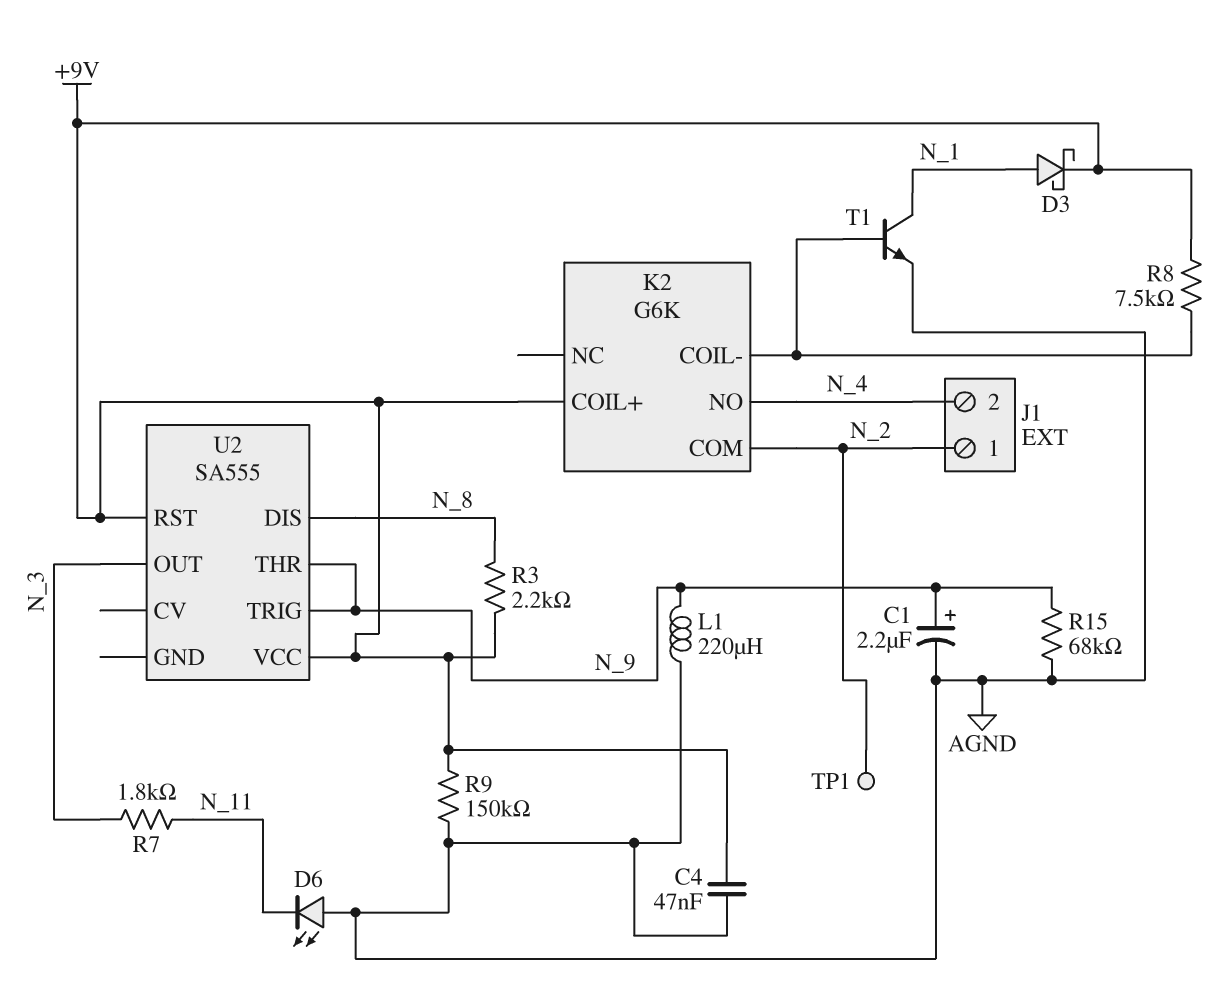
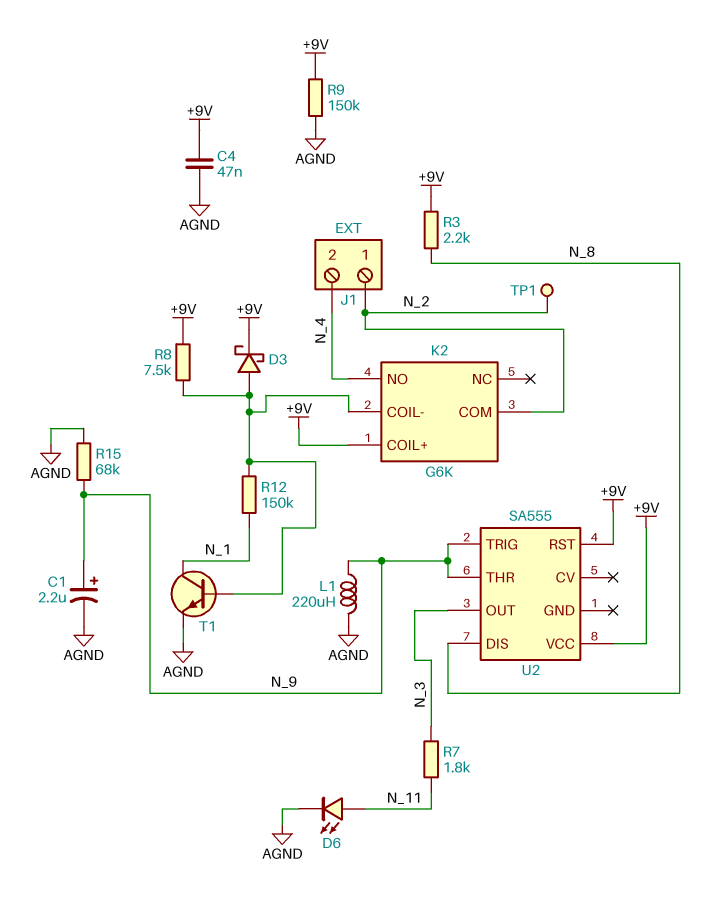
D3: schottky (A N_1, K +9V) -> schottky (A K2/COIL-, K +9V)
D6: LED (A AGND, K N_11) -> LED (A N_11, K AGND)
R12: none -> 150k (K2/COIL-, N_1)

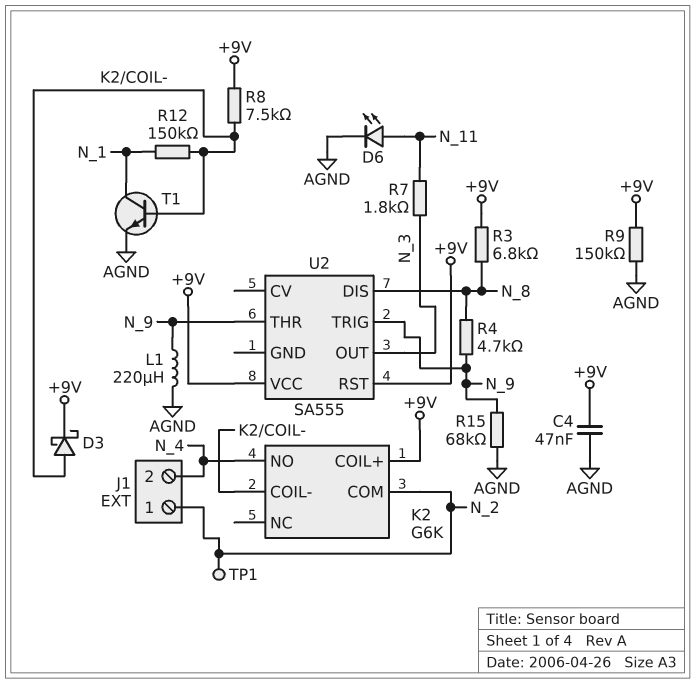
C1: 2.2uF (plus N_9, minus AGND) -> none
R3: 2.2k (+9V, N_8) -> 6.8k (+9V, N_8)
R4: none -> 4.7k (N_8, N_9)

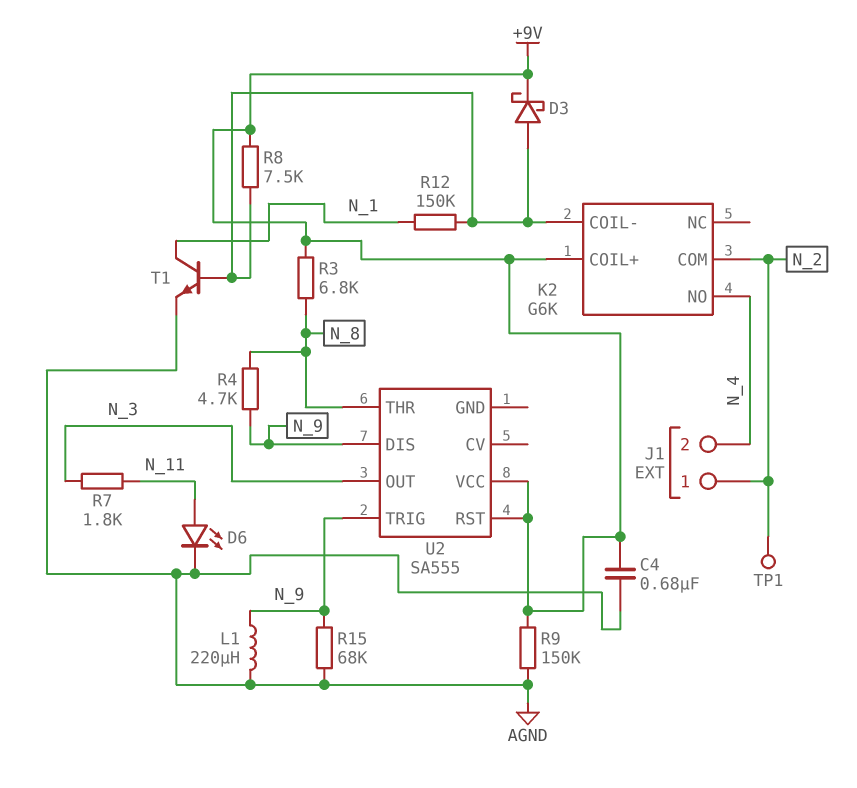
C4: 47nF (+9V, AGND) -> 680nF (+9V, AGND)
U2 pin DIS: N_8 -> N_9
U2 pin THR: N_9 -> N_8

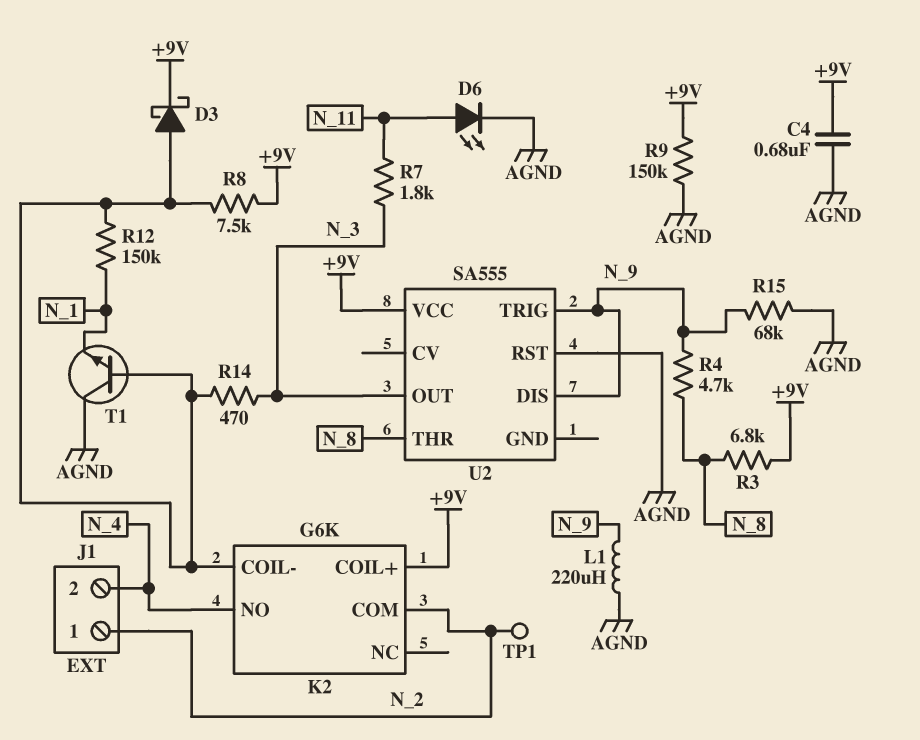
R14: none -> 470 (K2/COIL-, N_3)
T1: NPN (B K2/COIL-, C N_1, E AGND) -> NPN (B K2/COIL-, C AGND, E N_1)
U2 pin RST: +9V -> AGND

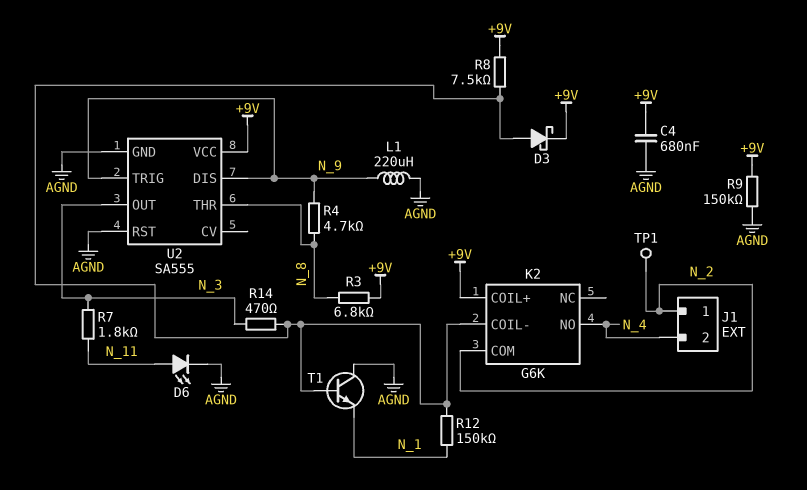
R15: 68k (AGND, N_9) -> none
U2 pin GND: none -> AGND

